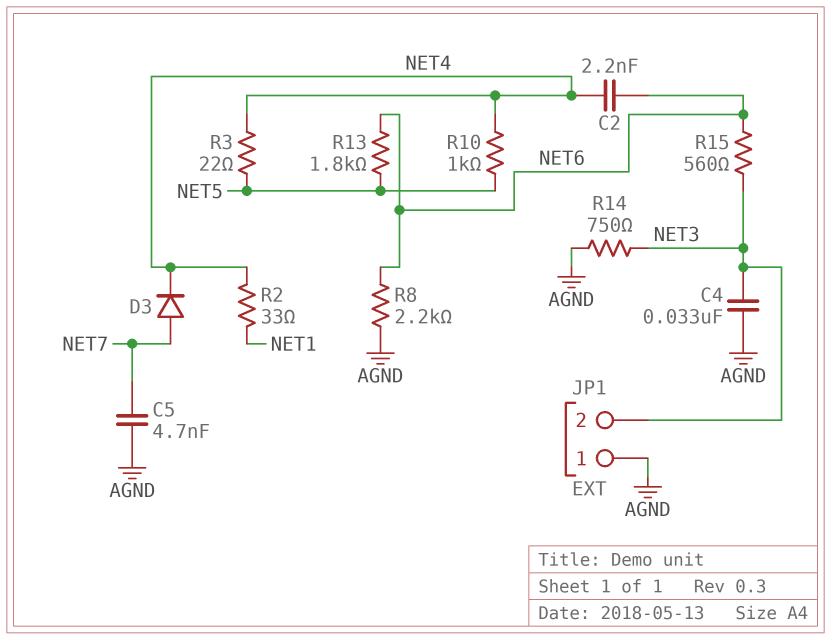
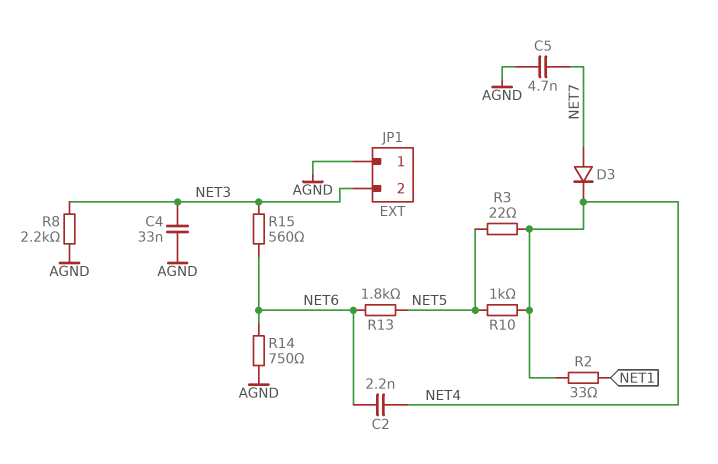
R8: 2.2k (AGND, NET6) -> 2.2k (AGND, NET3)
R14: 750 (AGND, NET3) -> 750 (AGND, NET6)

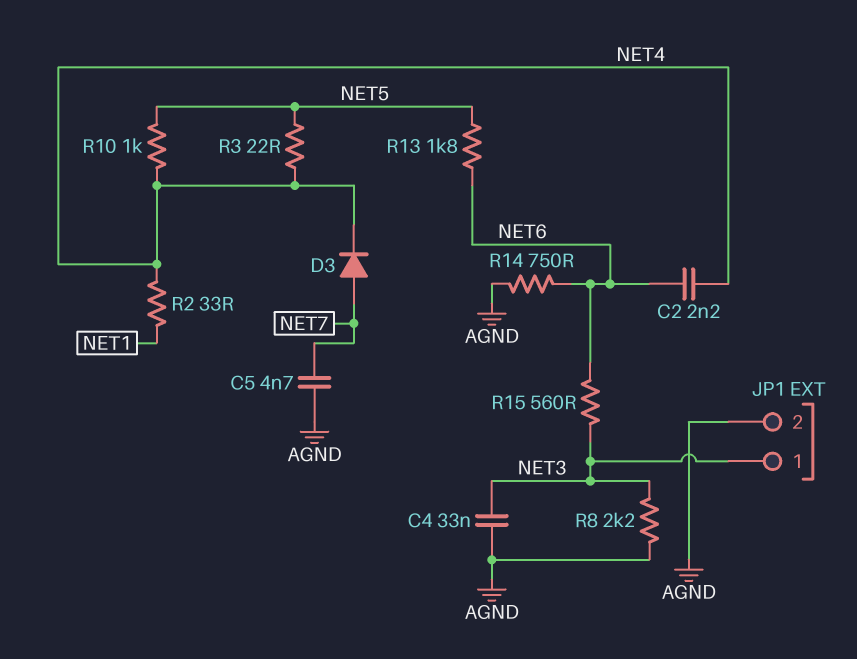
JP1 pin 1: AGND -> NET3
JP1 pin 2: NET3 -> AGND

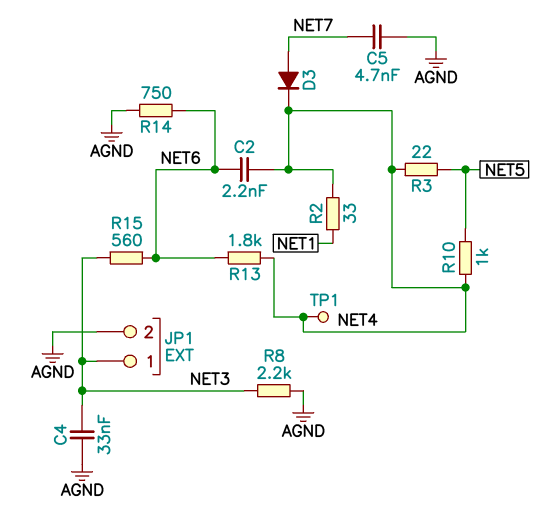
R13: 1.8k (NET5, NET6) -> 1.8k (NET4, NET6)
TP1: none -> test point (NET4)

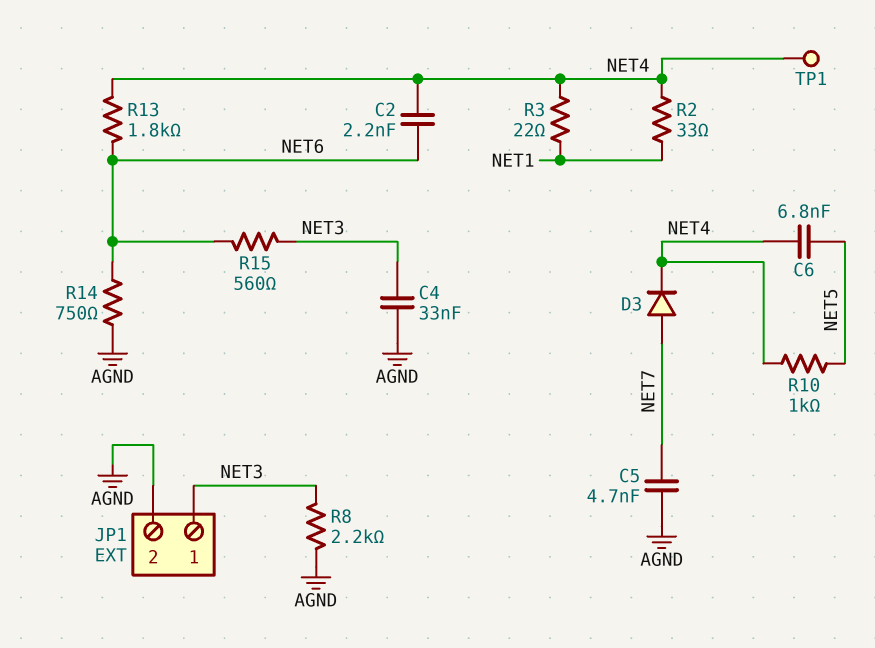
C6: none -> 6.8nF (NET4, NET5)
R3: 22 (NET4, NET5) -> 22 (NET1, NET4)

